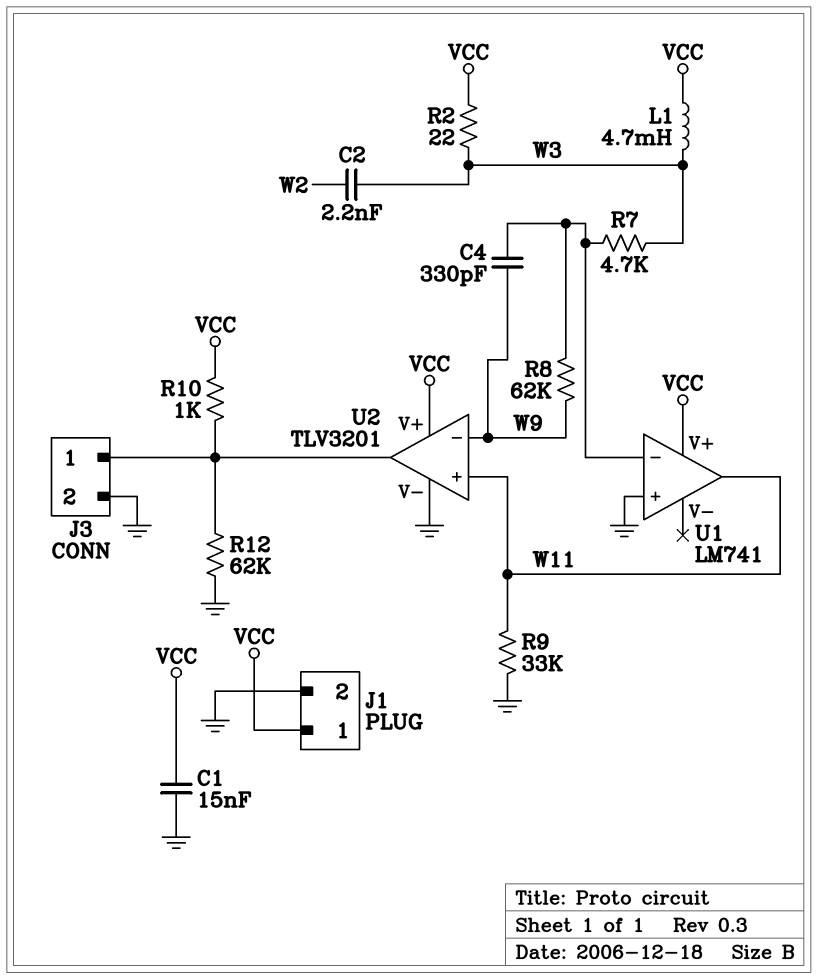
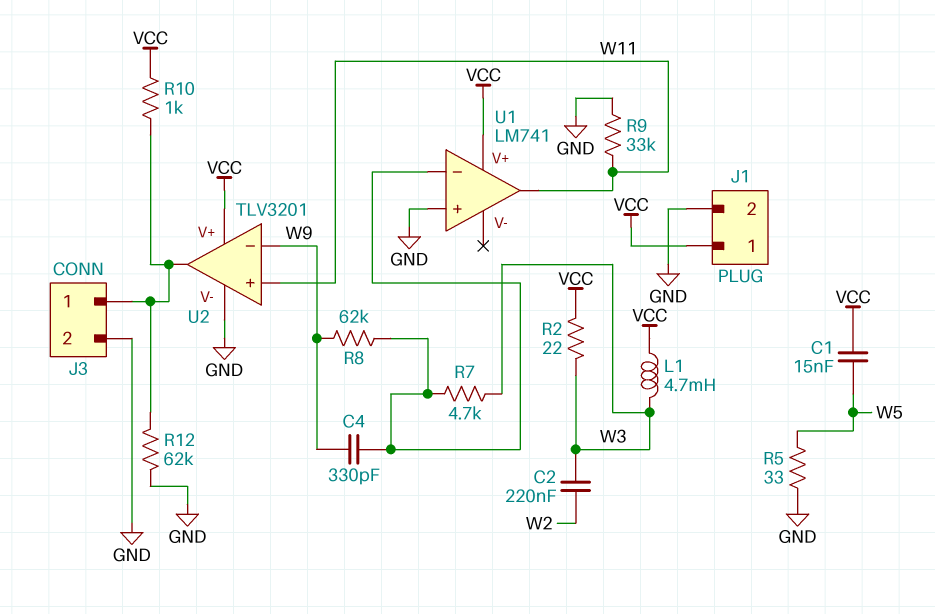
C1: 15nF (GND, VCC) -> 15nF (VCC, W5)
C2: 2.2nF (W2, W3) -> 220nF (W2, W3)
R5: none -> 33 (GND, W5)

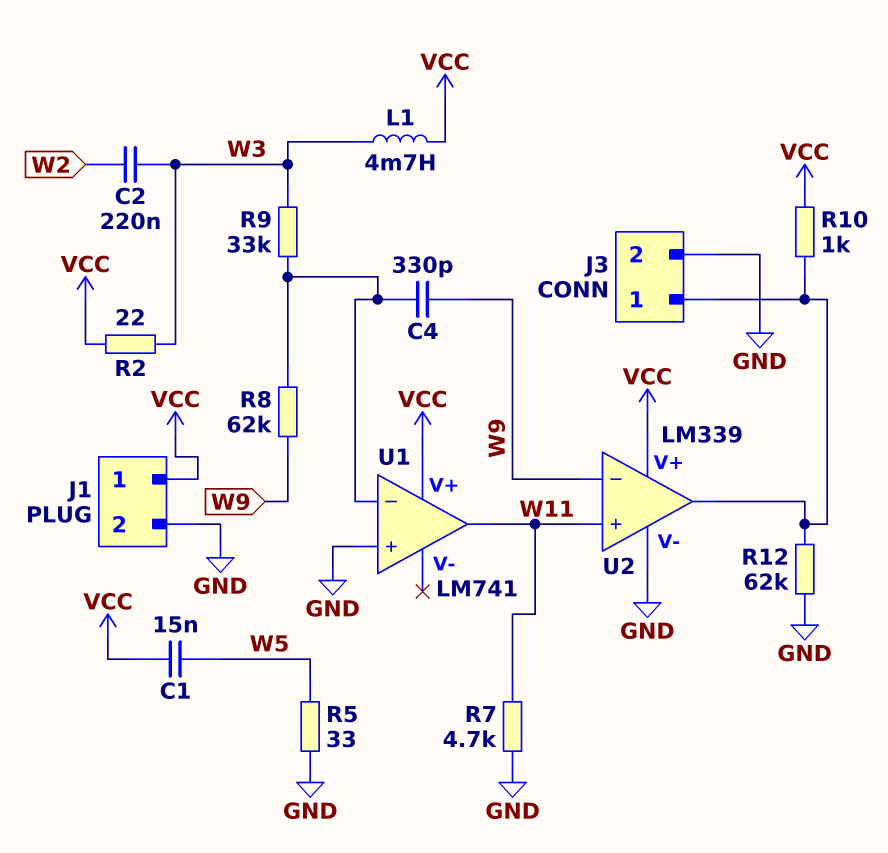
R7: 4.7k (U1/in-, W3) -> 4.7k (GND, W11)
R9: 33k (GND, W11) -> 33k (U1/in-, W3)
U2: TLV3201 -> LM339

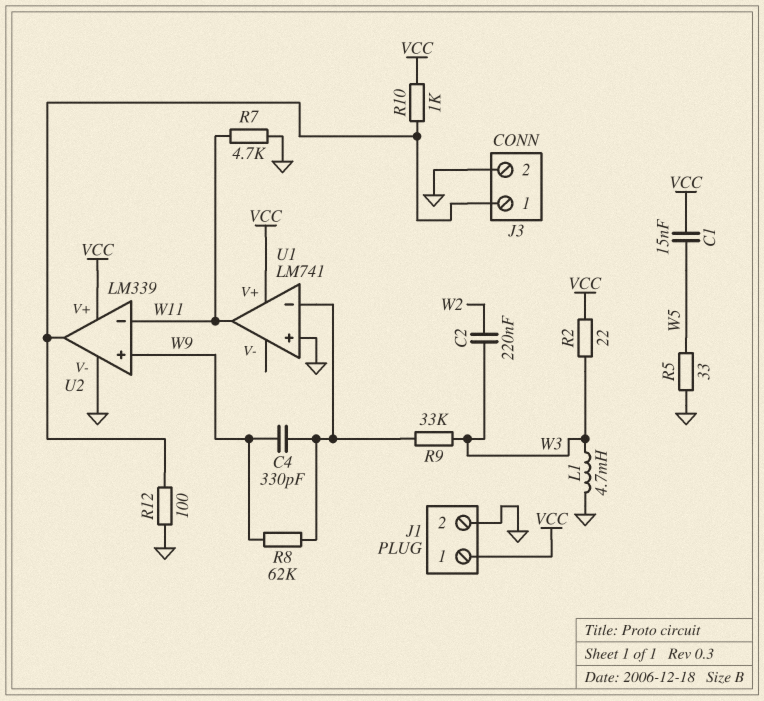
L1: 4.7mH (VCC, W3) -> 4.7mH (GND, W3)
R12: 62k (GND, J3/1) -> 100 (GND, J3/1)
U2 pin in+: W11 -> W9
U2 pin in-: W9 -> W11

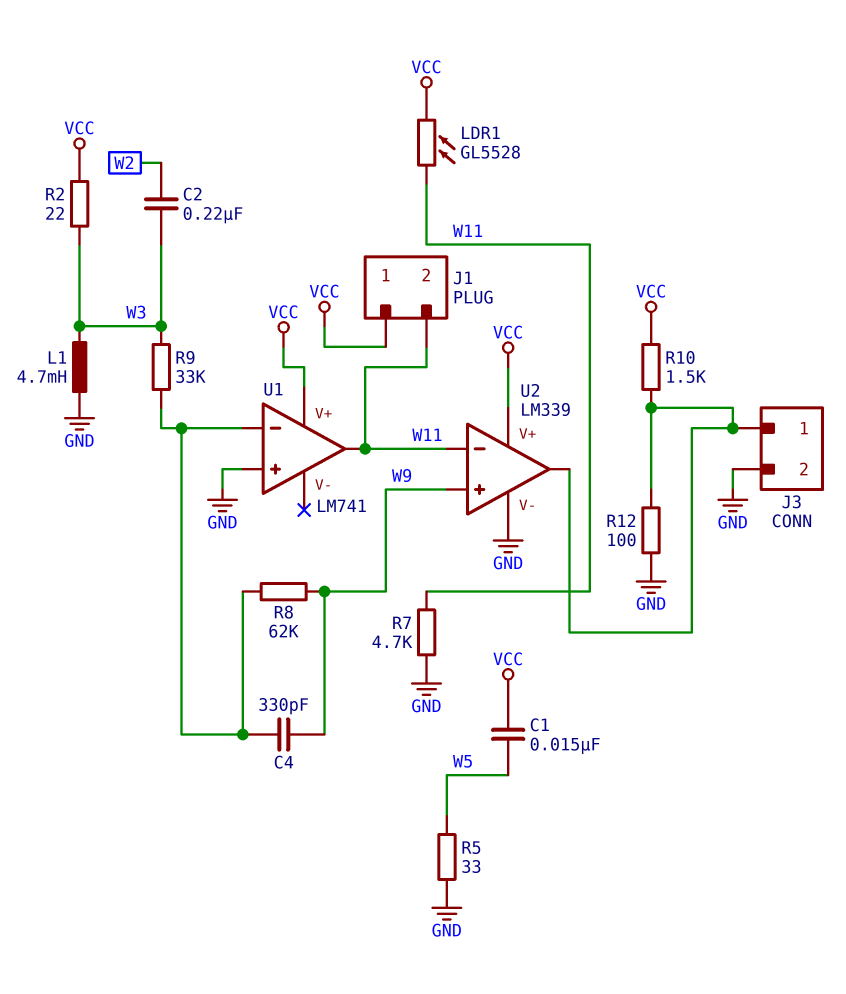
J1 pin 2: GND -> W11
LDR1: none -> GL5528 (VCC, W11)
R10: 1k (J3/1, VCC) -> 1.5k (J3/1, VCC)

